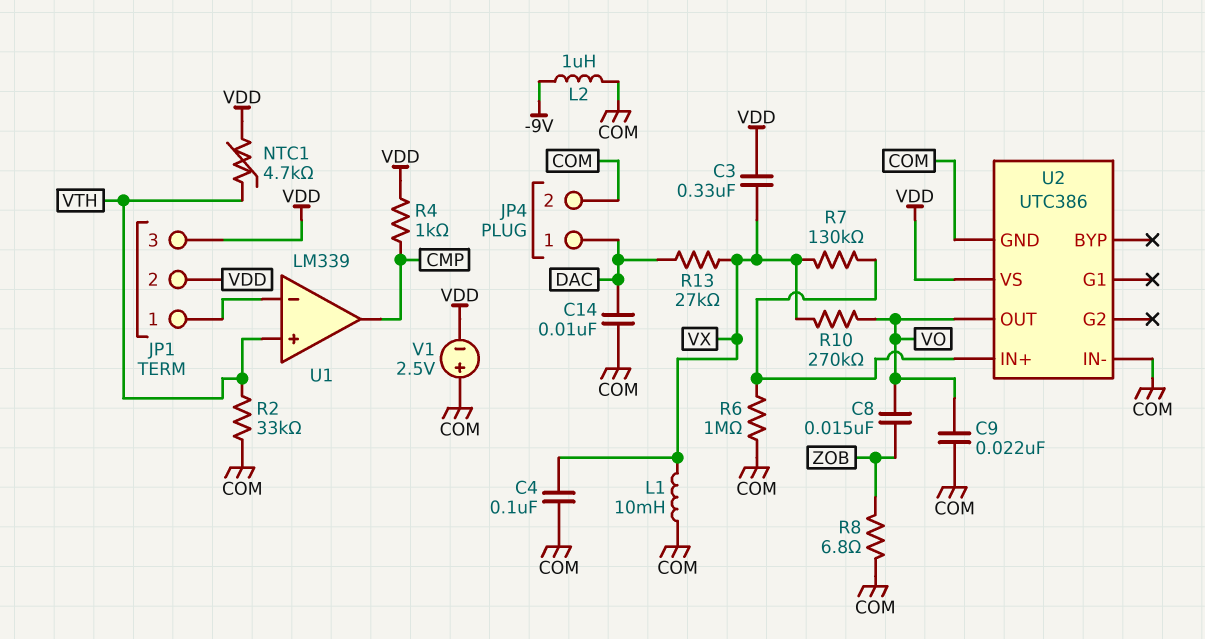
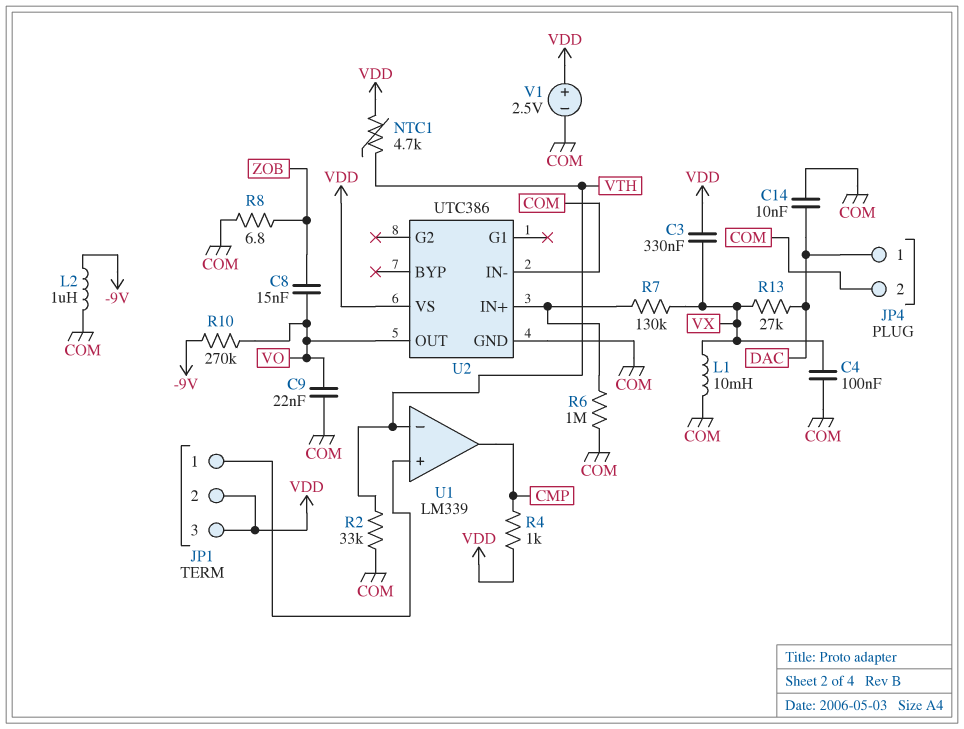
R10: 270k (VO, VX) -> 270k (-9V, VO)
U1 pin in+: VTH -> JP1/1
U1 pin in-: JP1/1 -> VTH
V1: 2.5V (plus COM, minus VDD) -> 2.5V (plus VDD, minus COM)

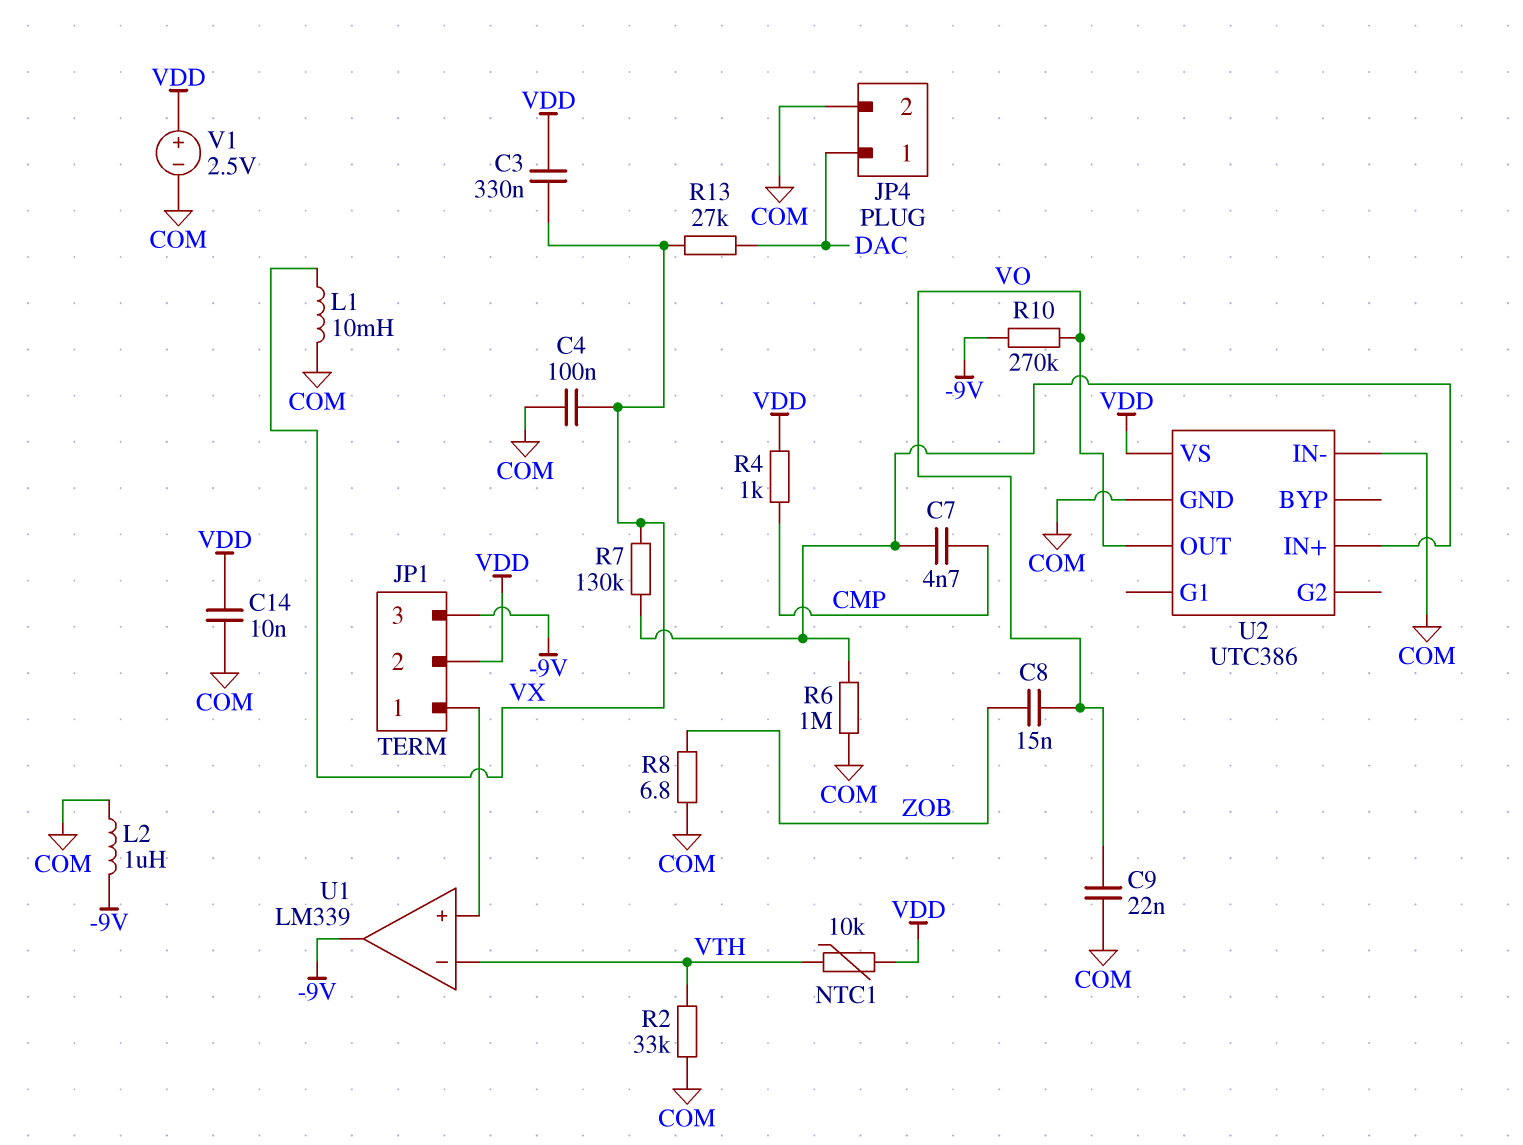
C7: none -> 4.7nF (CMP, U2/IN+)
C14: 10nF (COM, DAC) -> 10nF (COM, VDD)
JP1 pin 3: VDD -> -9V
NTC1: 4.7k (VDD, VTH) -> 10k (VDD, VTH)
U1 pin out: CMP -> -9V

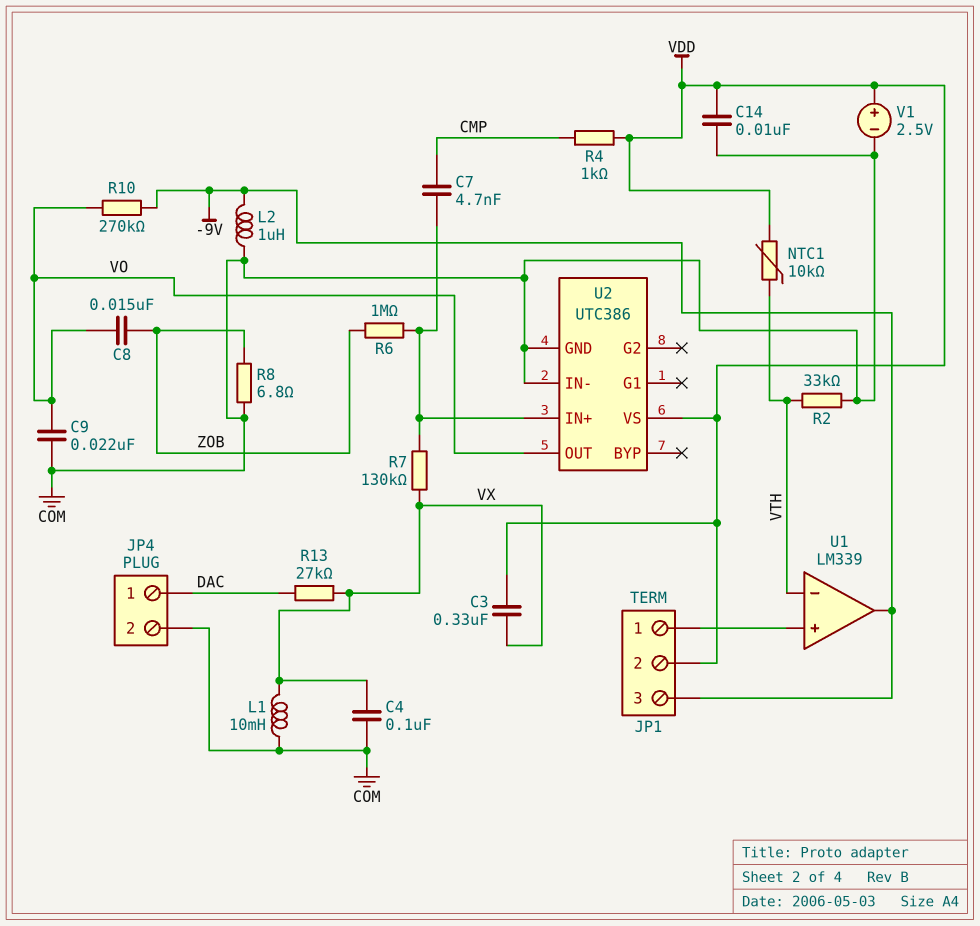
R6: 1M (COM, U2/IN+) -> 1M (U2/IN+, ZOB)

